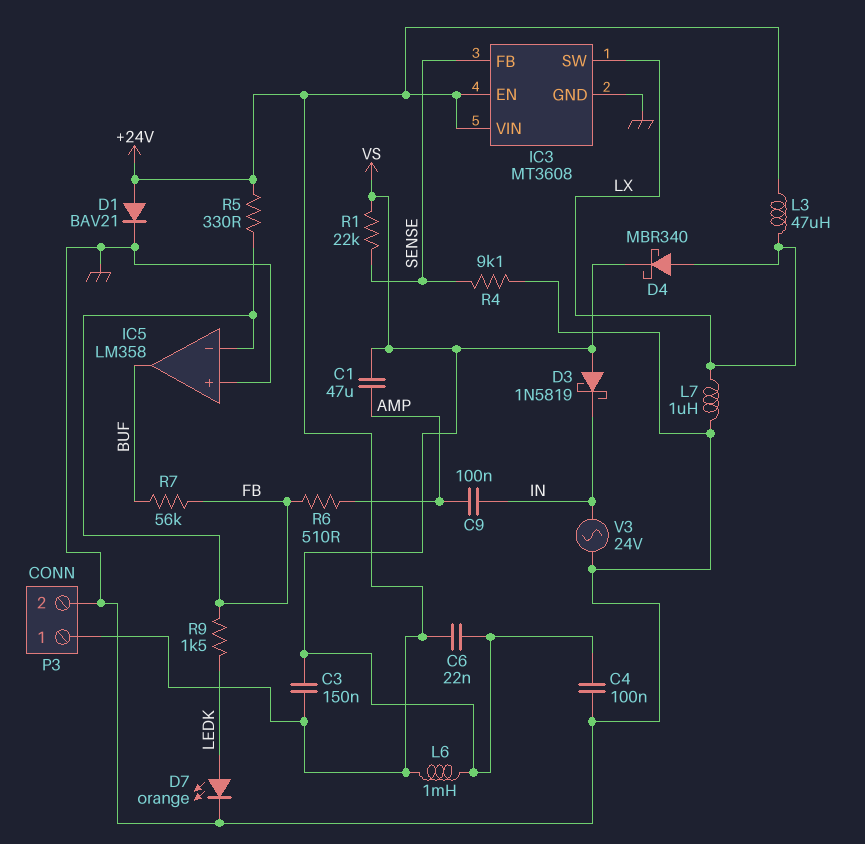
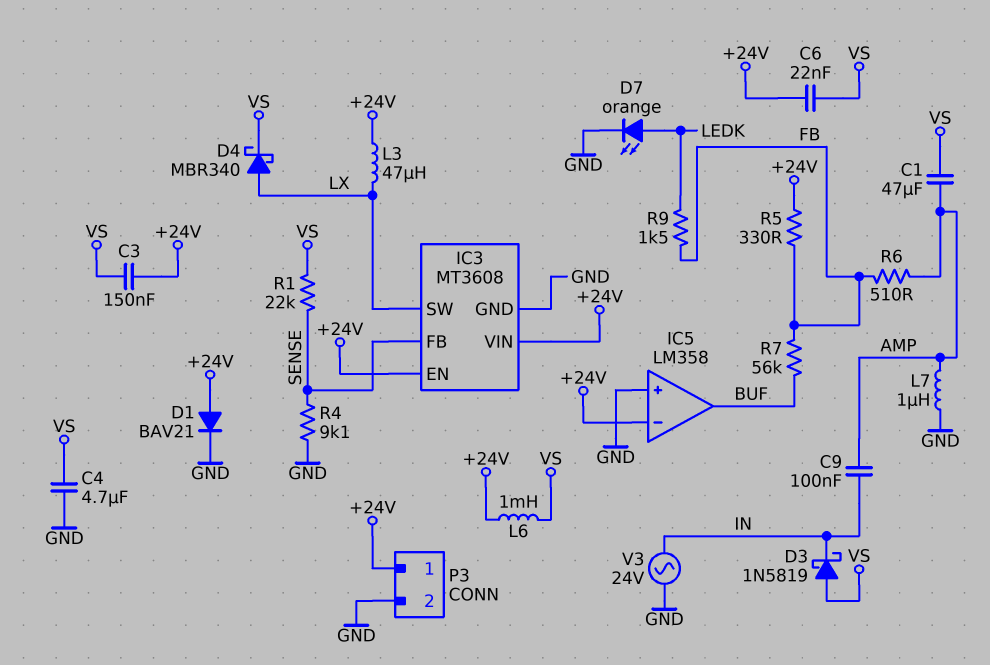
C4: 100nF (GND, VS) -> 4.7uF (GND, VS)
IC5 pin in-: FB -> +24V
L7: 1uH (GND, LX) -> 1uH (AMP, GND)

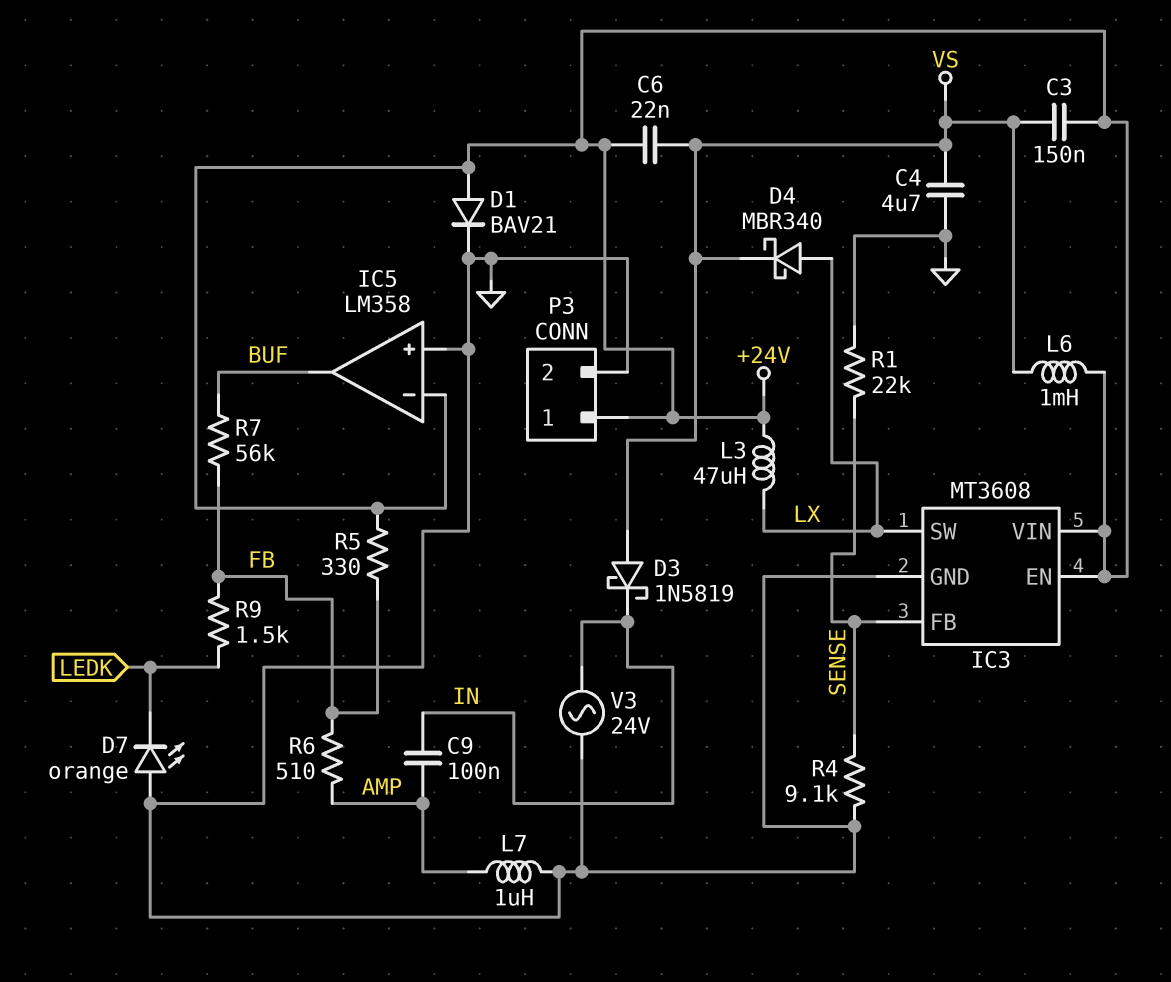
C1: 47uF (AMP, VS) -> none
D7: LED orange (A LEDK, K GND) -> LED orange (A GND, K LEDK)
R1: 22k (SENSE, VS) -> 22k (GND, SENSE)

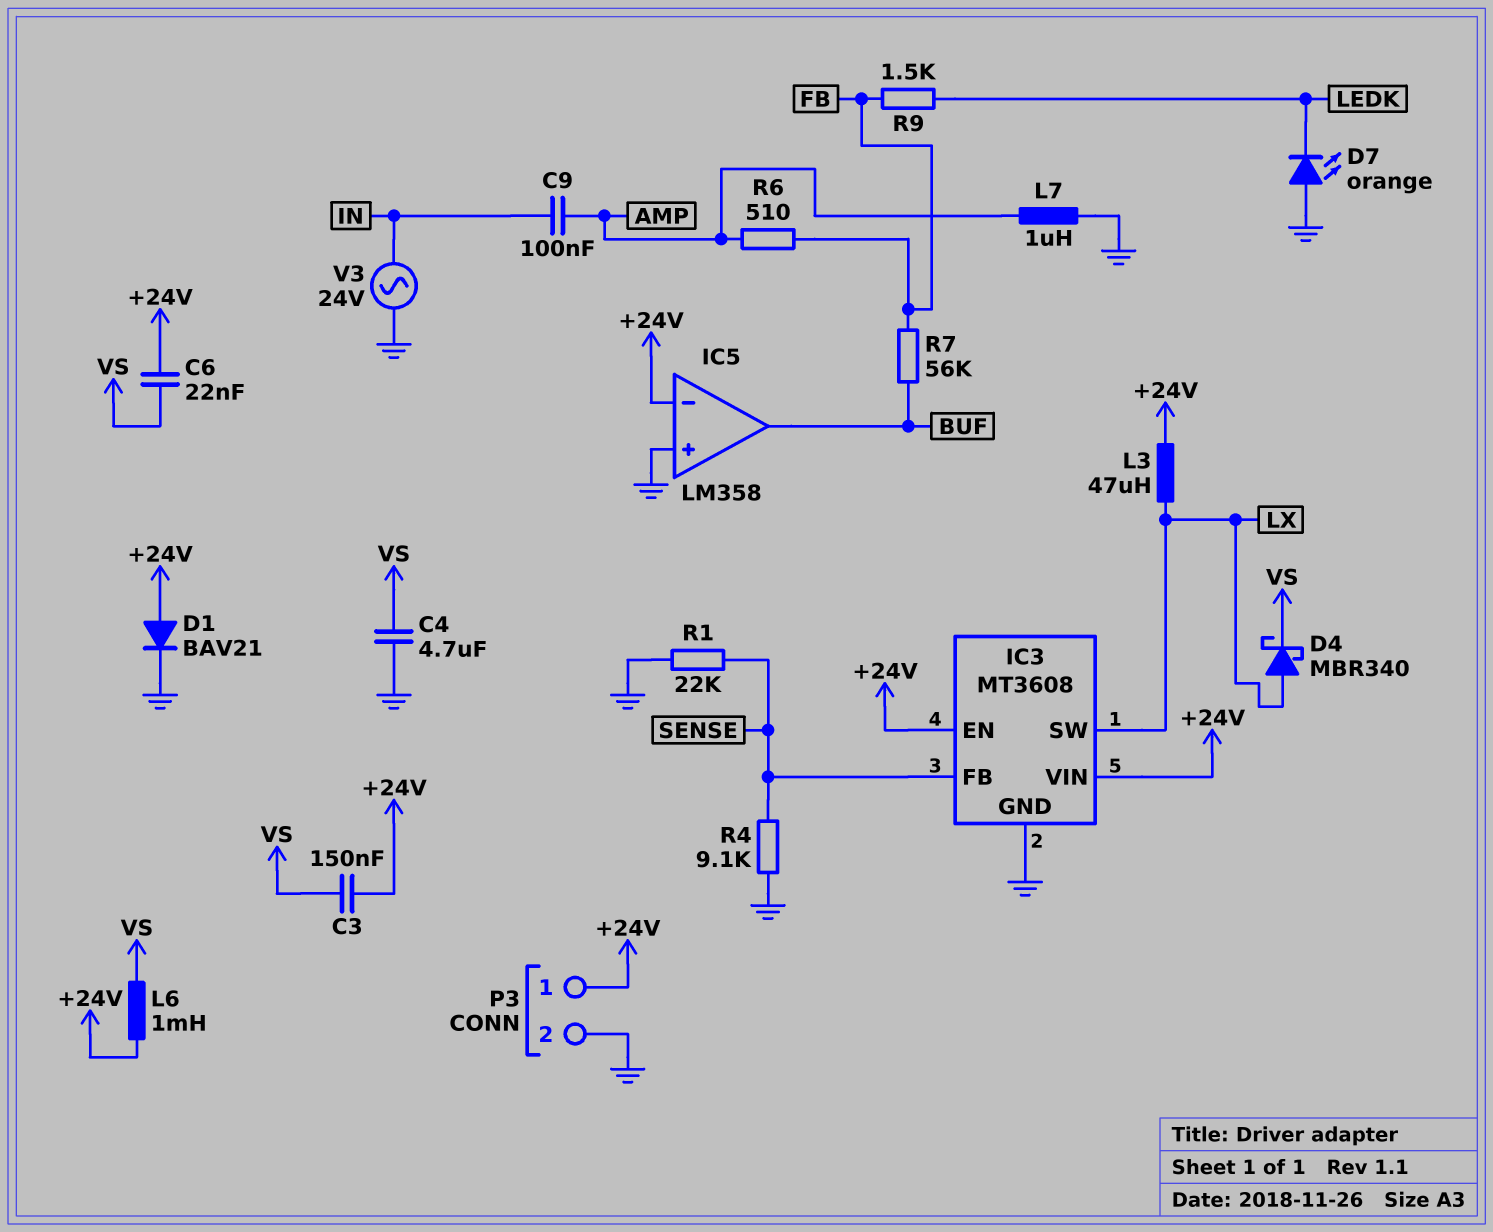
D3: schottky 1N5819 (A VS, K IN) -> none
R5: 330 (+24V, FB) -> none

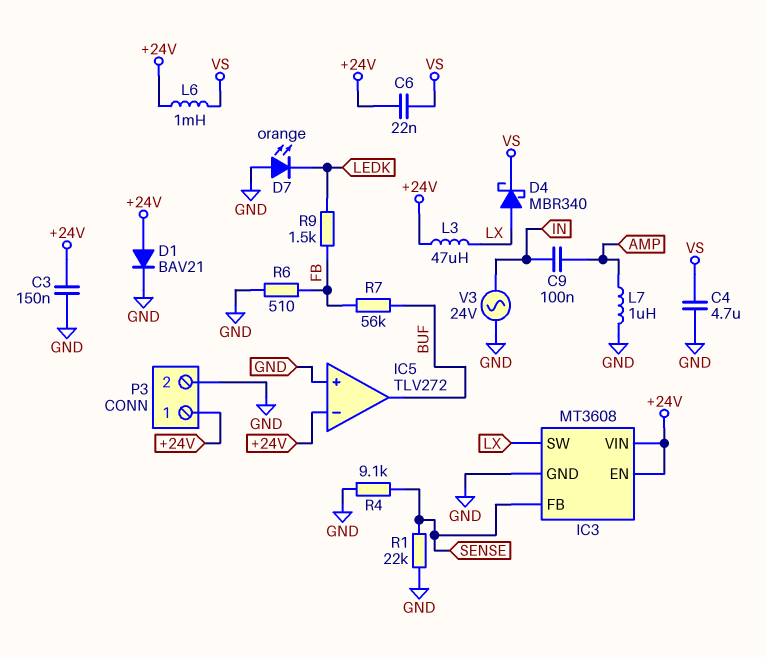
C3: 150nF (+24V, VS) -> 150nF (+24V, GND)
IC5: LM358 -> TLV272
R6: 510 (AMP, FB) -> 510 (FB, GND)

